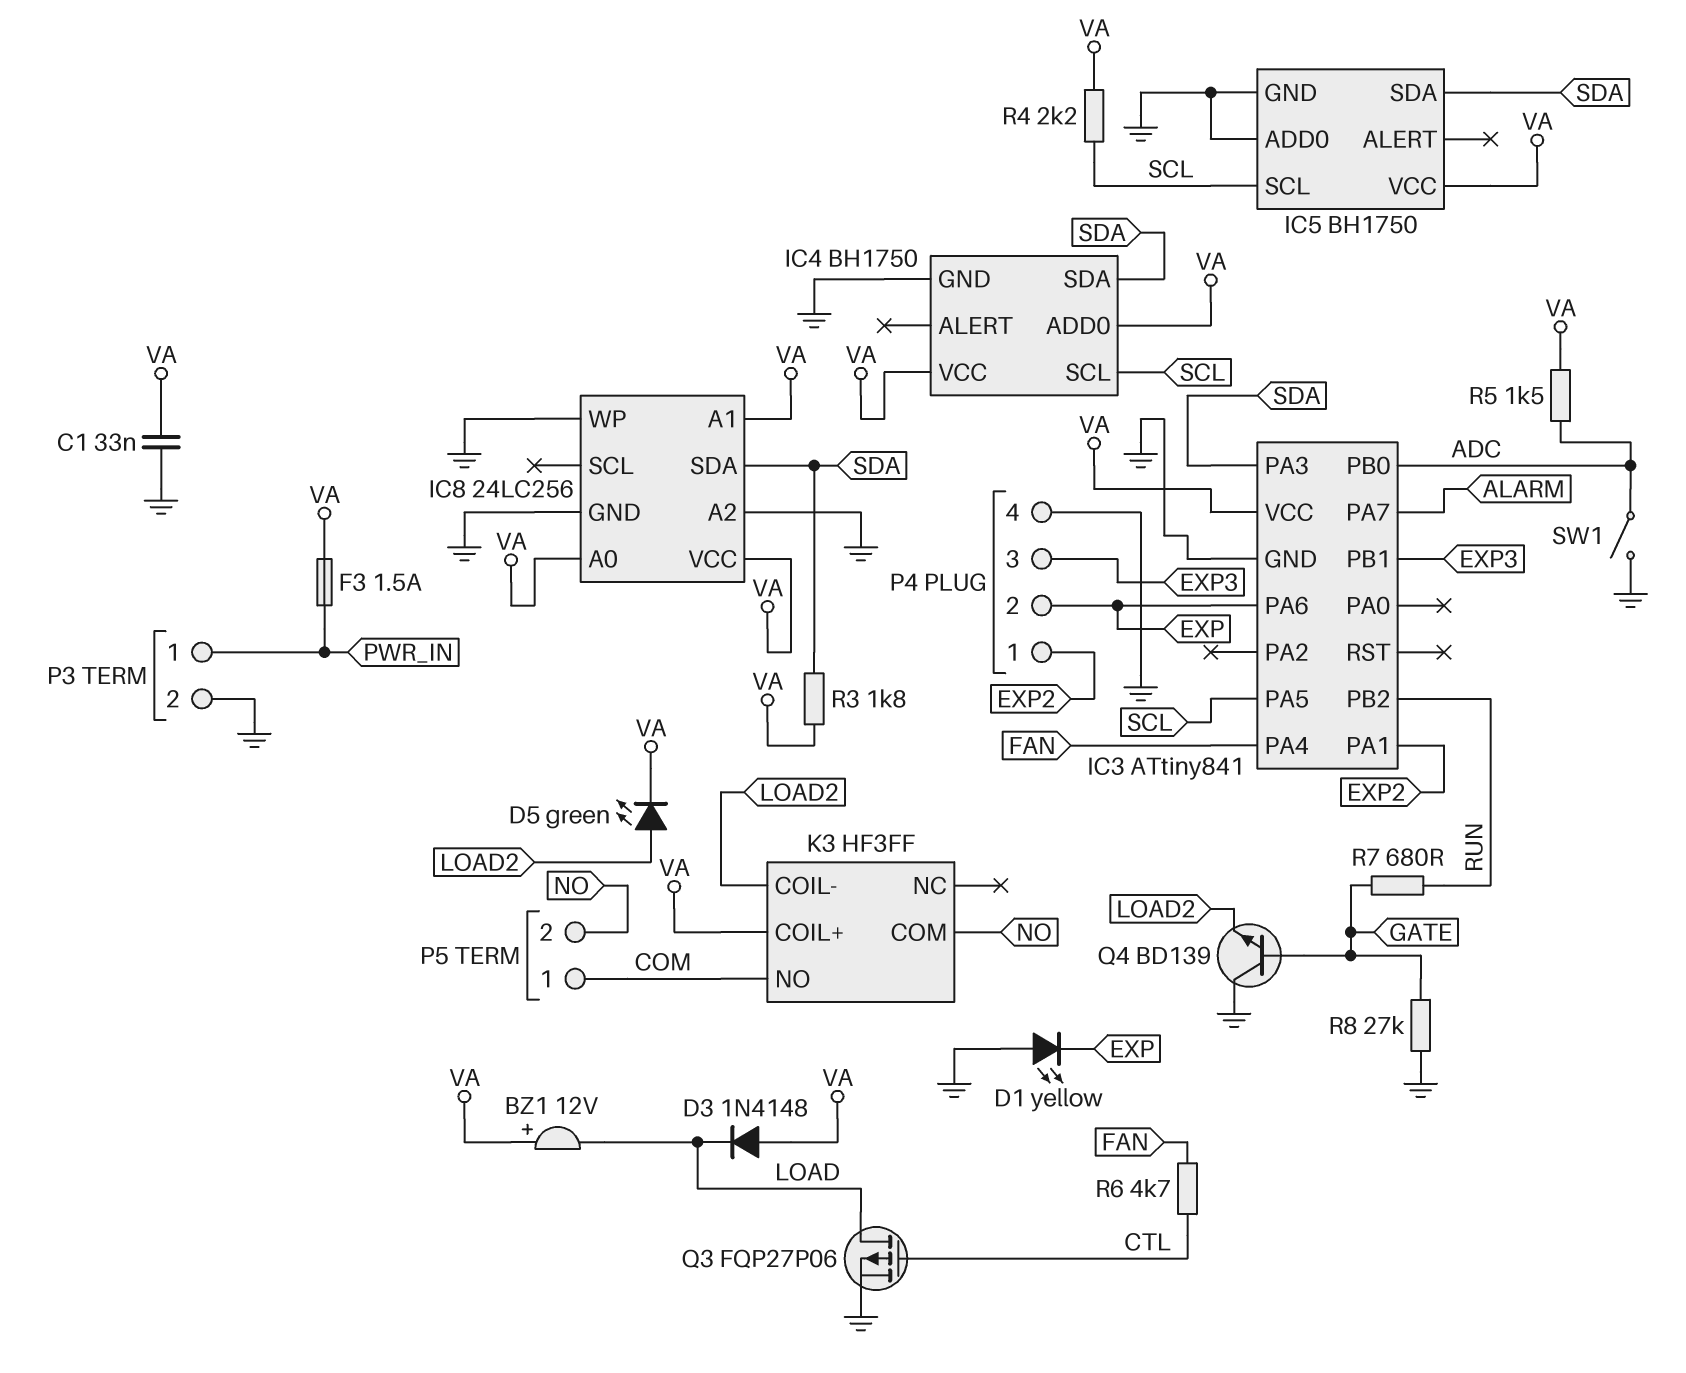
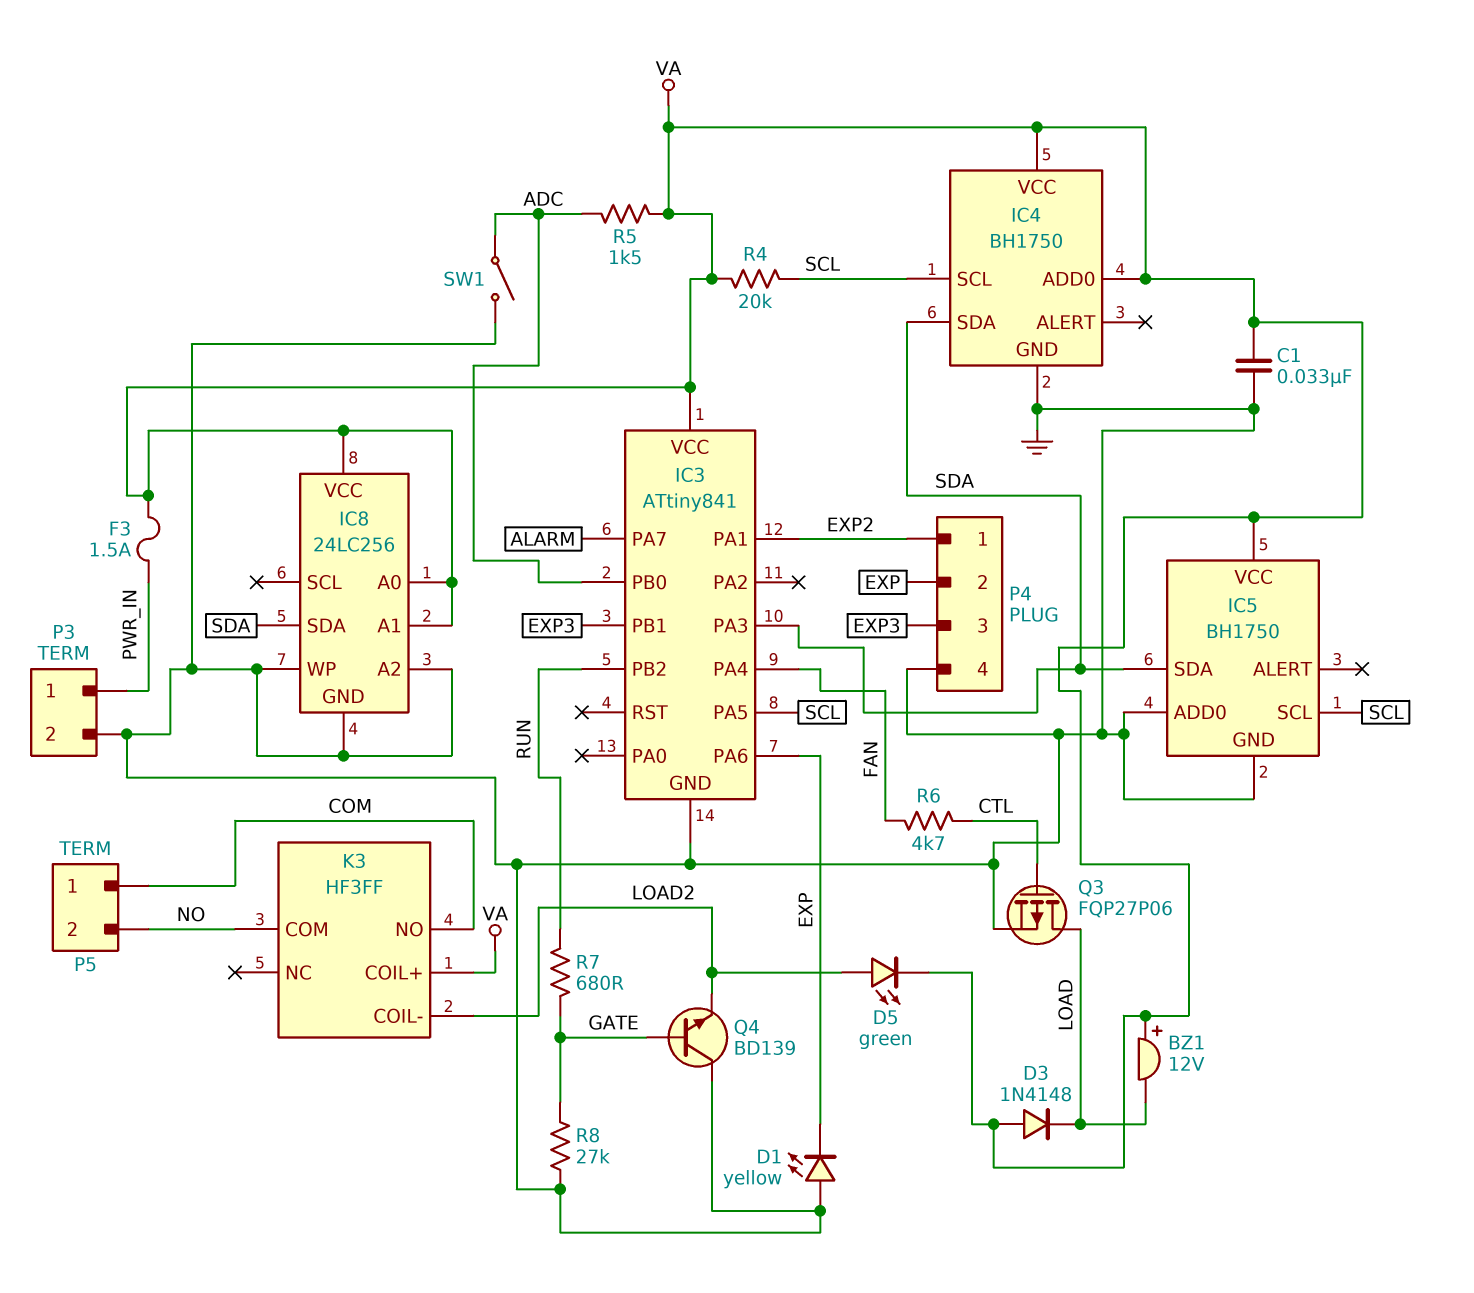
R3: 1.8k (SDA, VA) -> none
R4: 2.2k (SCL, VA) -> 20k (SCL, VA)

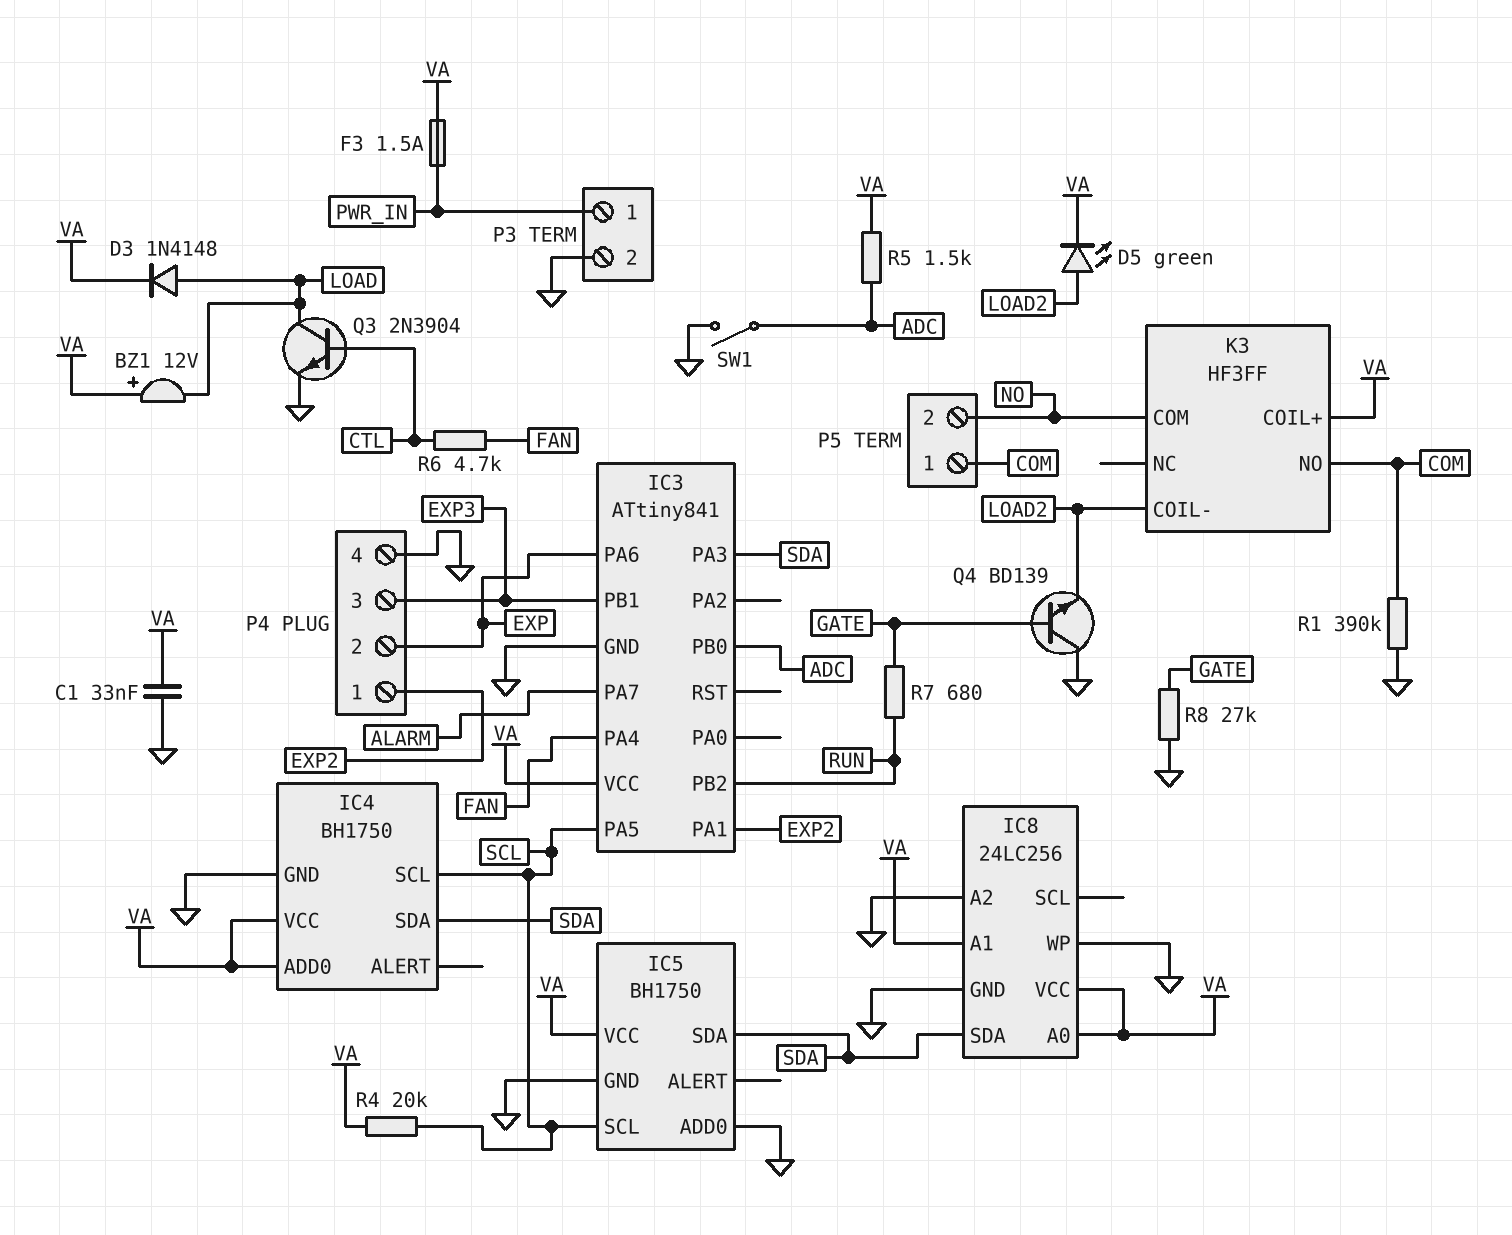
D1: LED yellow (A GND, K EXP) -> none
D3: diode 1N4148 (A VA, K LOAD) -> diode 1N4148 (A LOAD, K VA)
Q3: PMOS FQP27P06 (G CTL, D LOAD, S GND) -> NPN 2N3904 (B CTL, C LOAD, E GND)
R1: none -> 390k (COM, GND)

